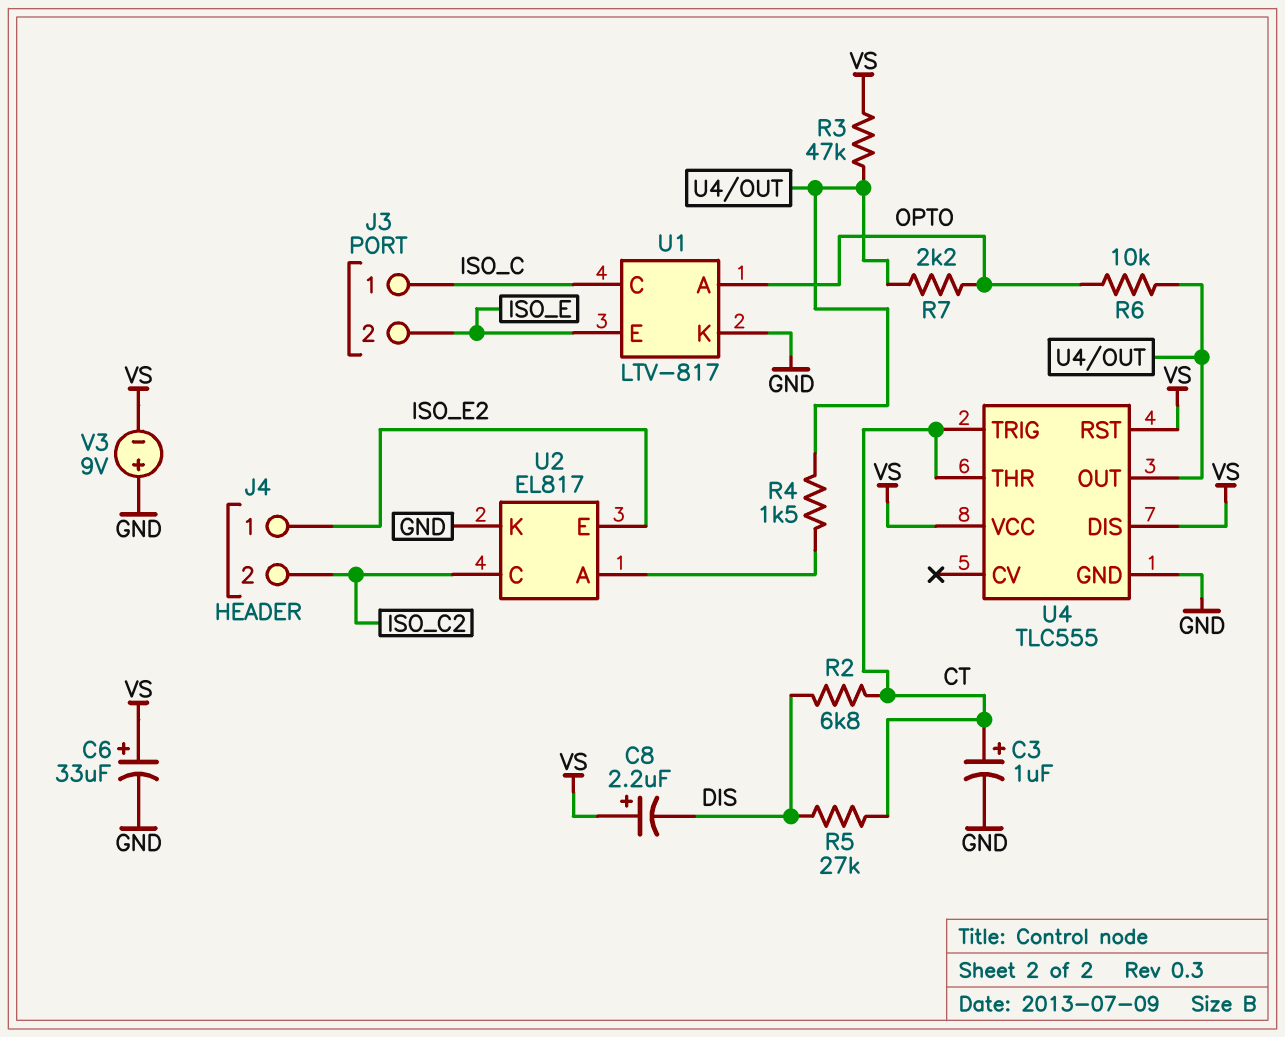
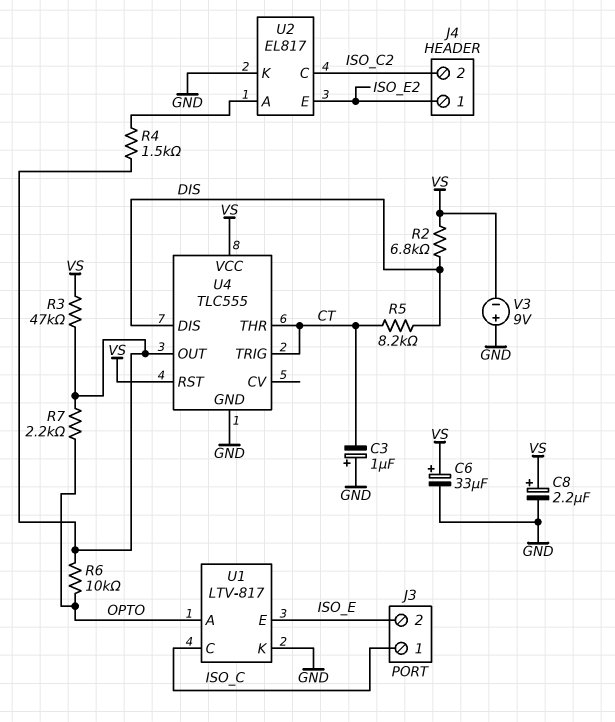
C3: 1uF (plus CT, minus GND) -> 1uF (plus GND, minus CT)
C8: 2.2uF (plus VS, minus DIS) -> 2.2uF (plus VS, minus GND)
R2: 6.8k (CT, DIS) -> 6.8k (DIS, VS)
R5: 27k (CT, DIS) -> 8.2k (CT, DIS)
U4 pin DIS: VS -> DIS

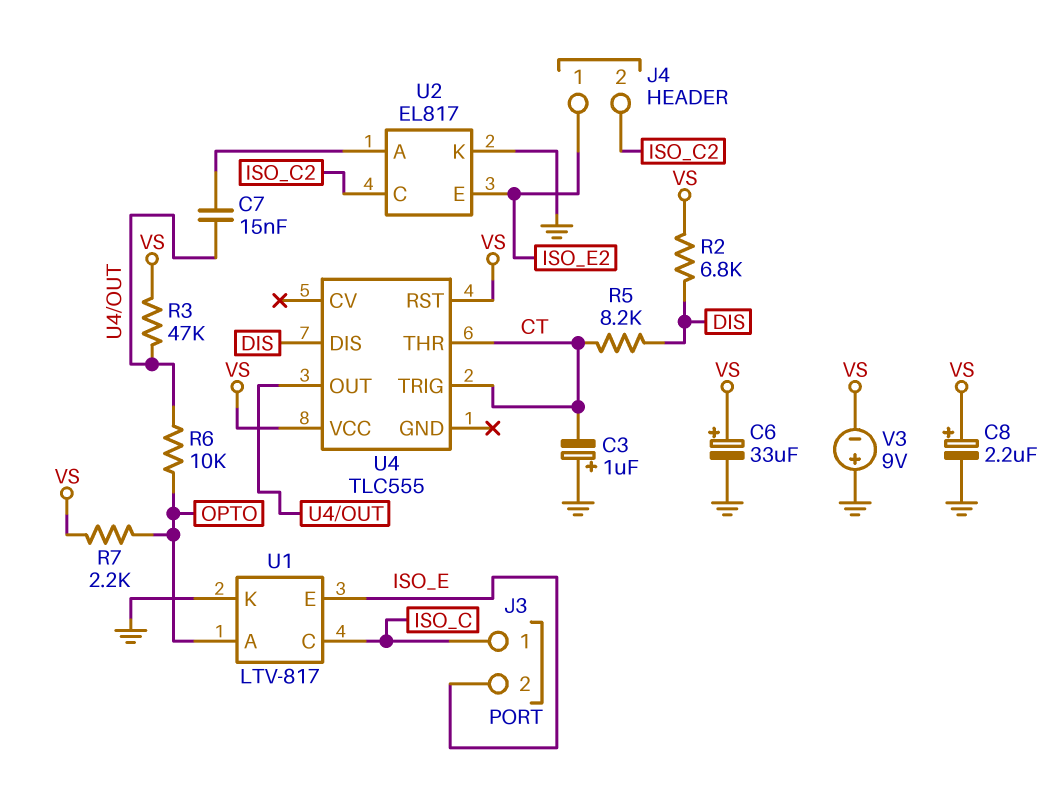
C7: none -> 15nF (U2/A, U4/OUT)
R4: 1.5k (U2/A, U4/OUT) -> none
R7: 2.2k (OPTO, U4/OUT) -> 2.2k (OPTO, VS)
U4 pin GND: GND -> none

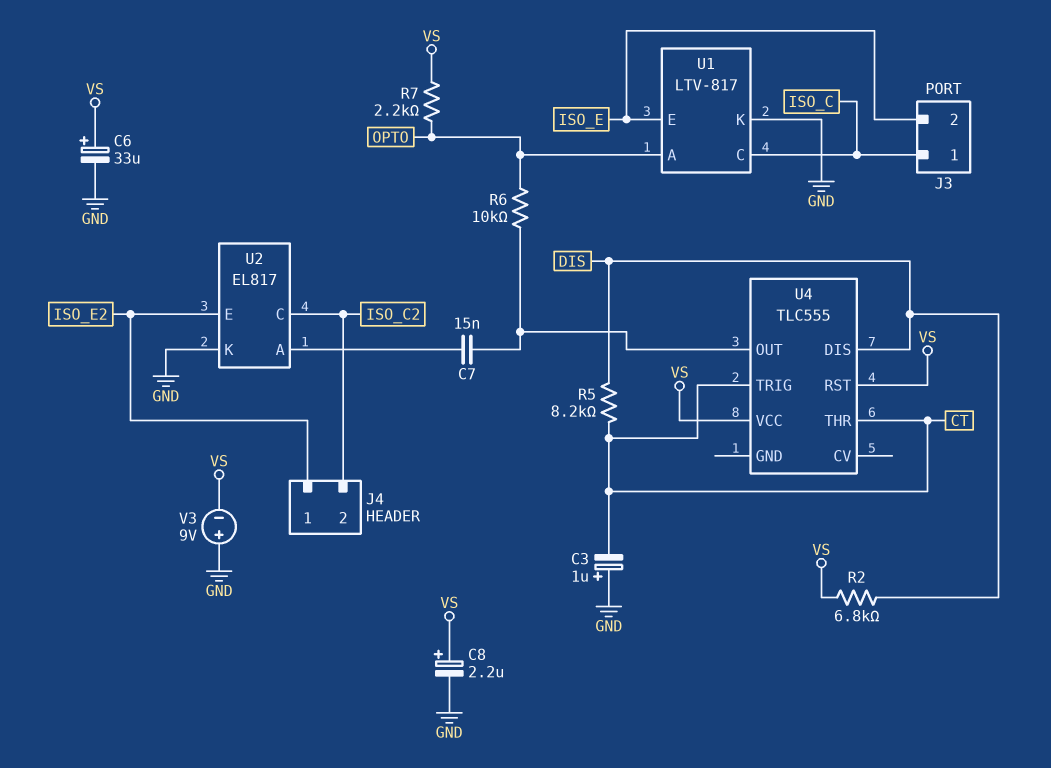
R3: 47k (U4/OUT, VS) -> none

